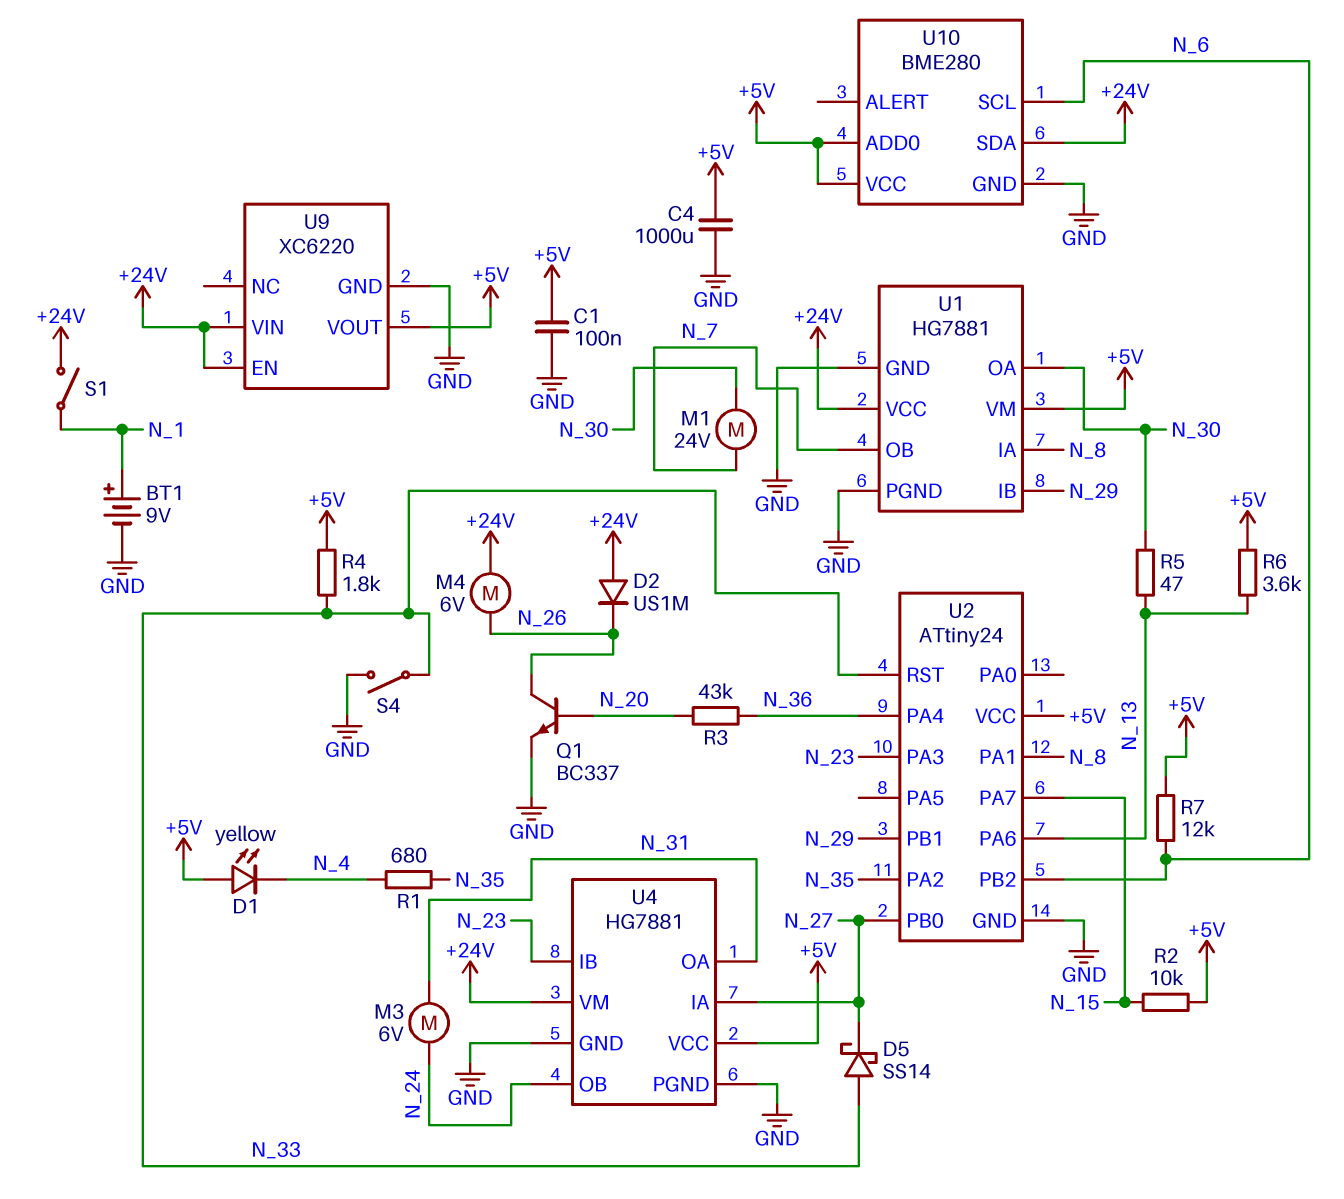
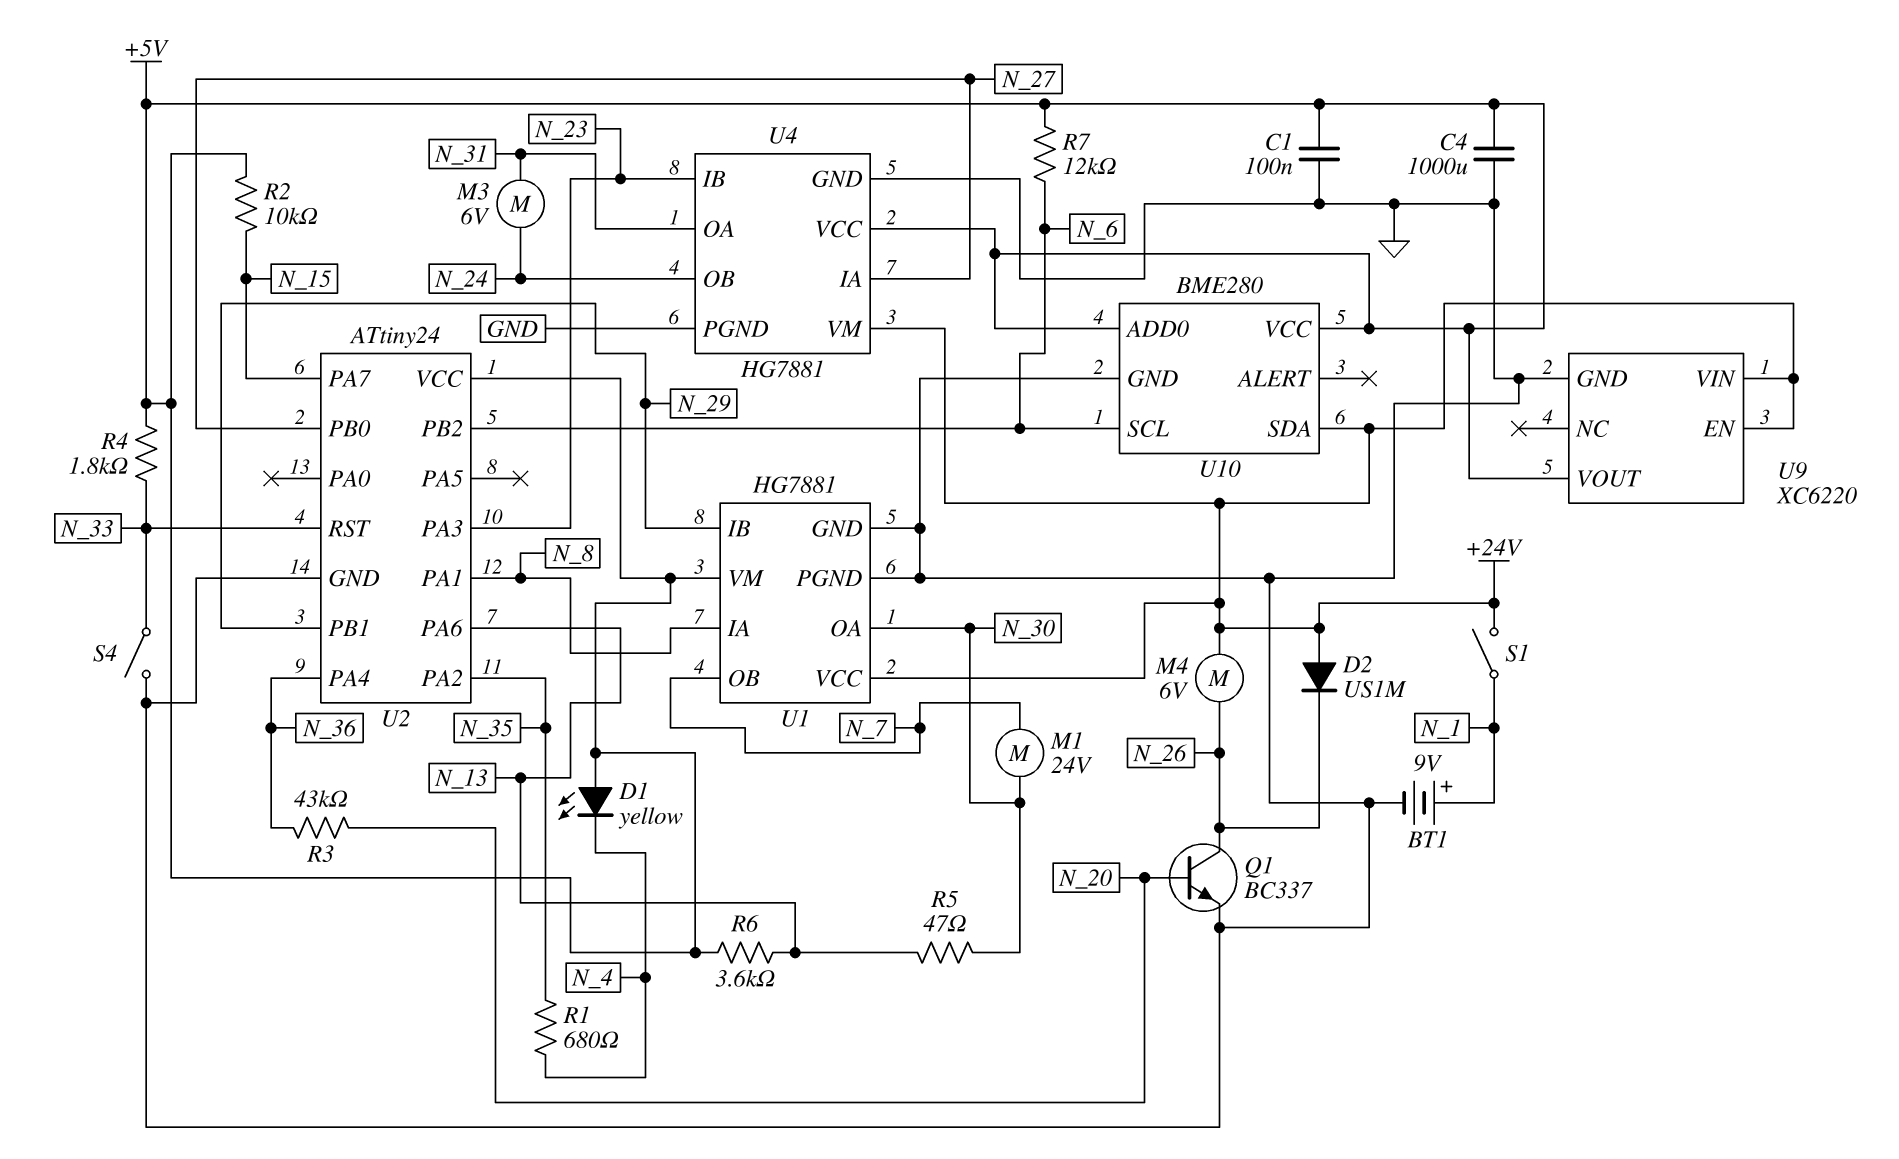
D5: schottky SS14 (A N_33, K N_27) -> none

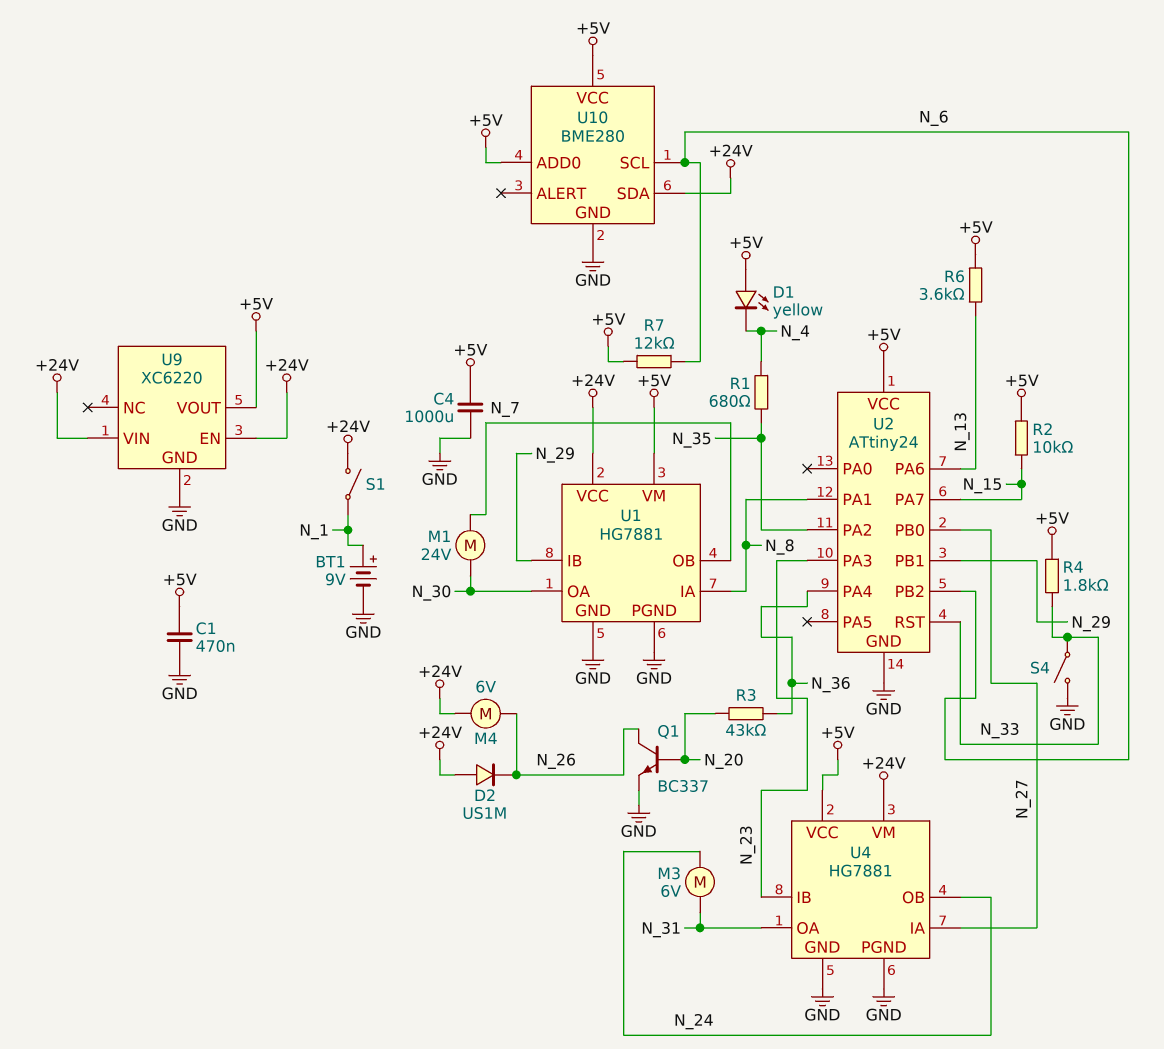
C1: 100nF (+5V, GND) -> 470nF (+5V, GND)
R5: 47 (N_13, N_30) -> none

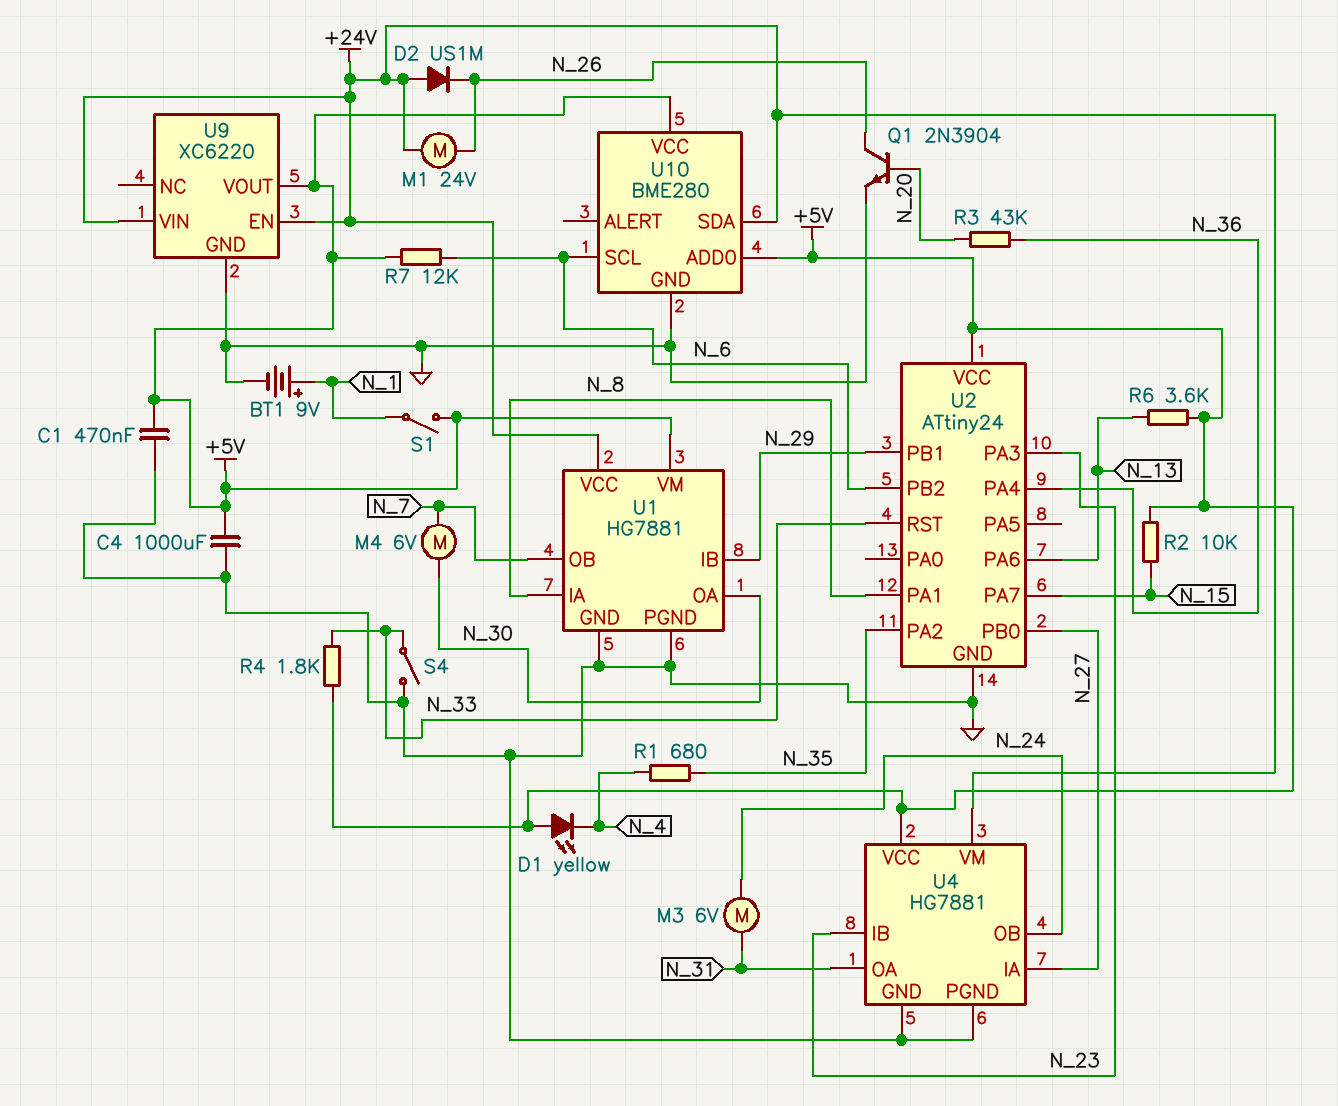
M1: motor 24V (N_7, N_30) -> motor 24V (+24V, N_26)
M4: motor 6V (+24V, N_26) -> motor 6V (N_7, N_30)
Q1: NPN BC337 (B N_20, C N_26, E GND) -> NPN 2N3904 (B N_20, C N_26, E GND)
S1: switch (+24V, N_1) -> switch (+5V, N_1)

